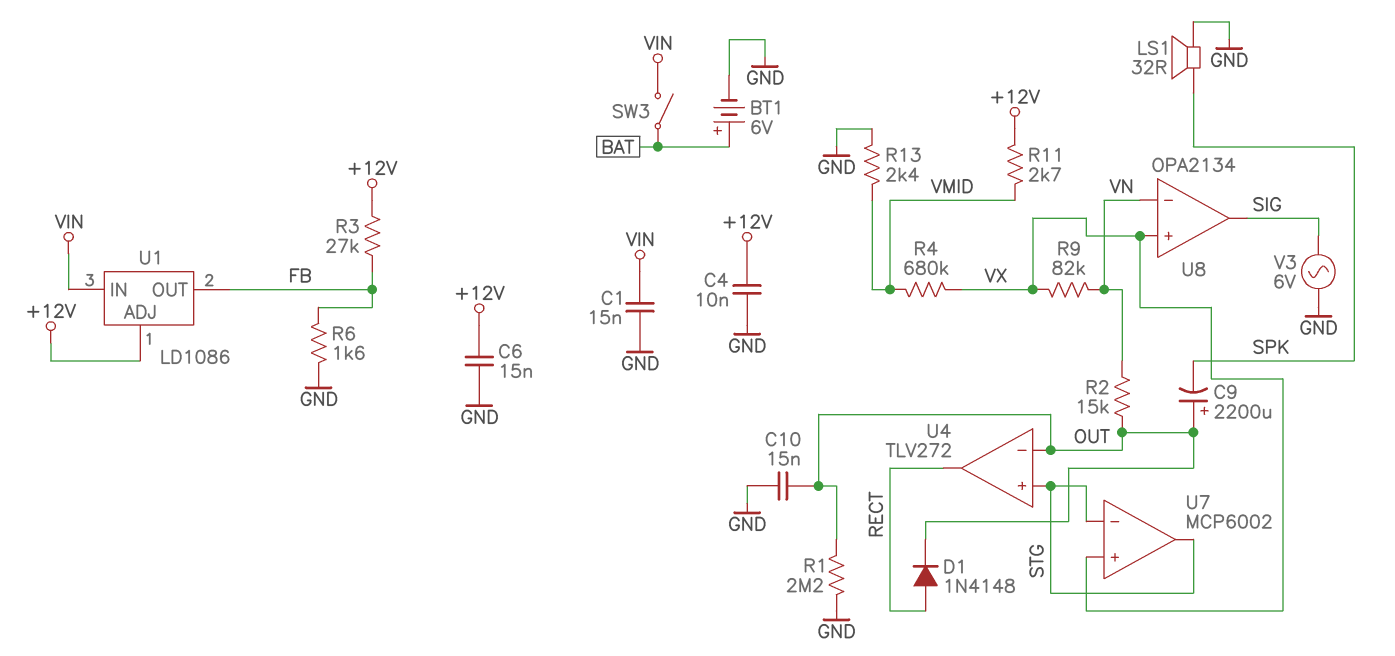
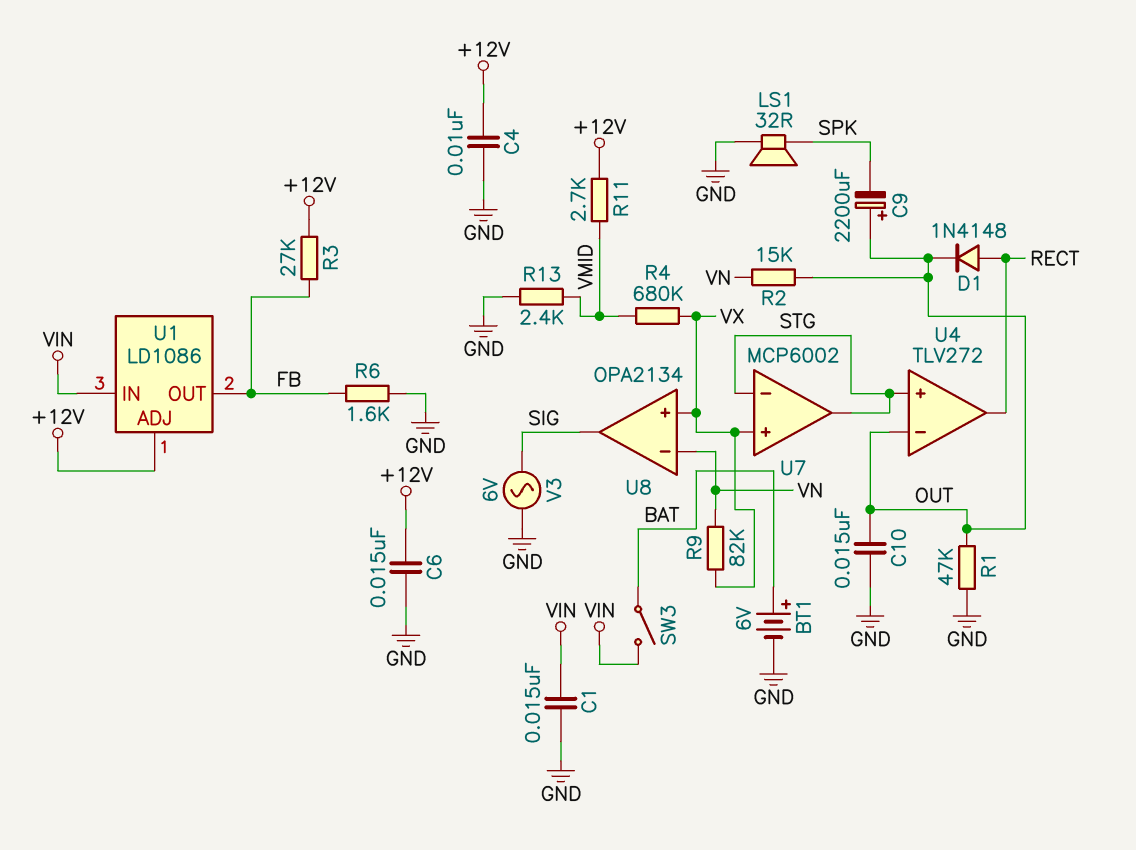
R1: 2.2M (GND, OUT) -> 47k (GND, OUT)

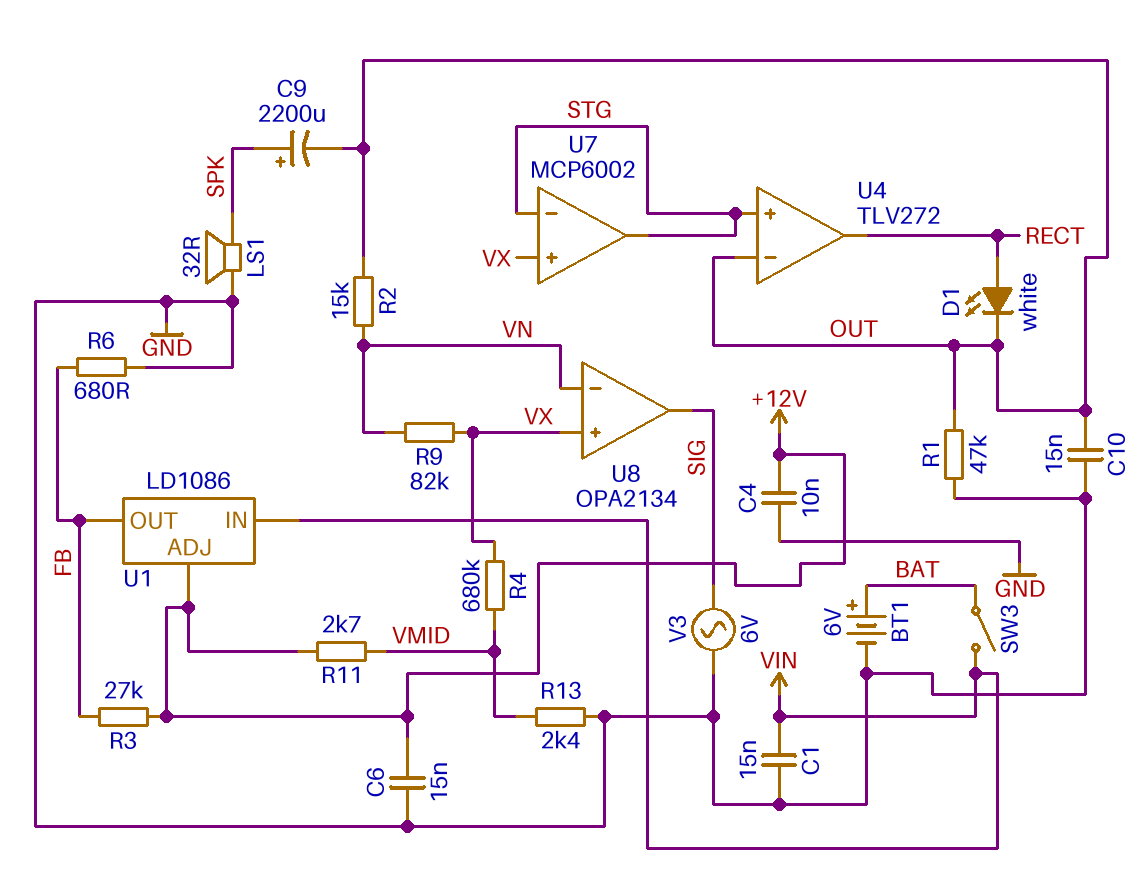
C9: 2200uF (plus OUT, minus SPK) -> 2200uF (plus SPK, minus OUT)
D1: diode 1N4148 (A RECT, K OUT) -> LED white (A RECT, K OUT)
R6: 1.6k (FB, GND) -> 680 (FB, GND)

